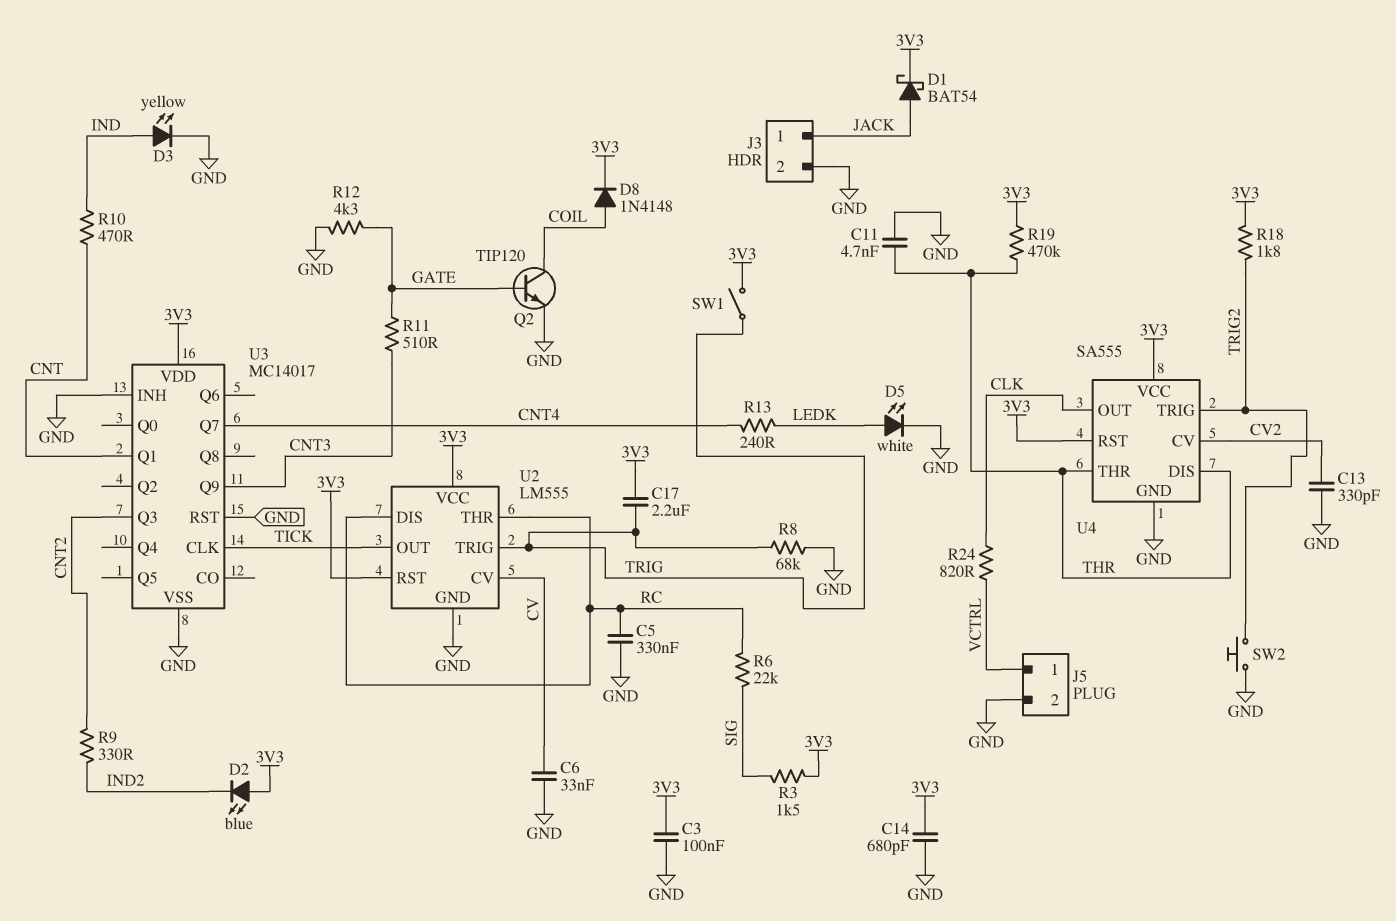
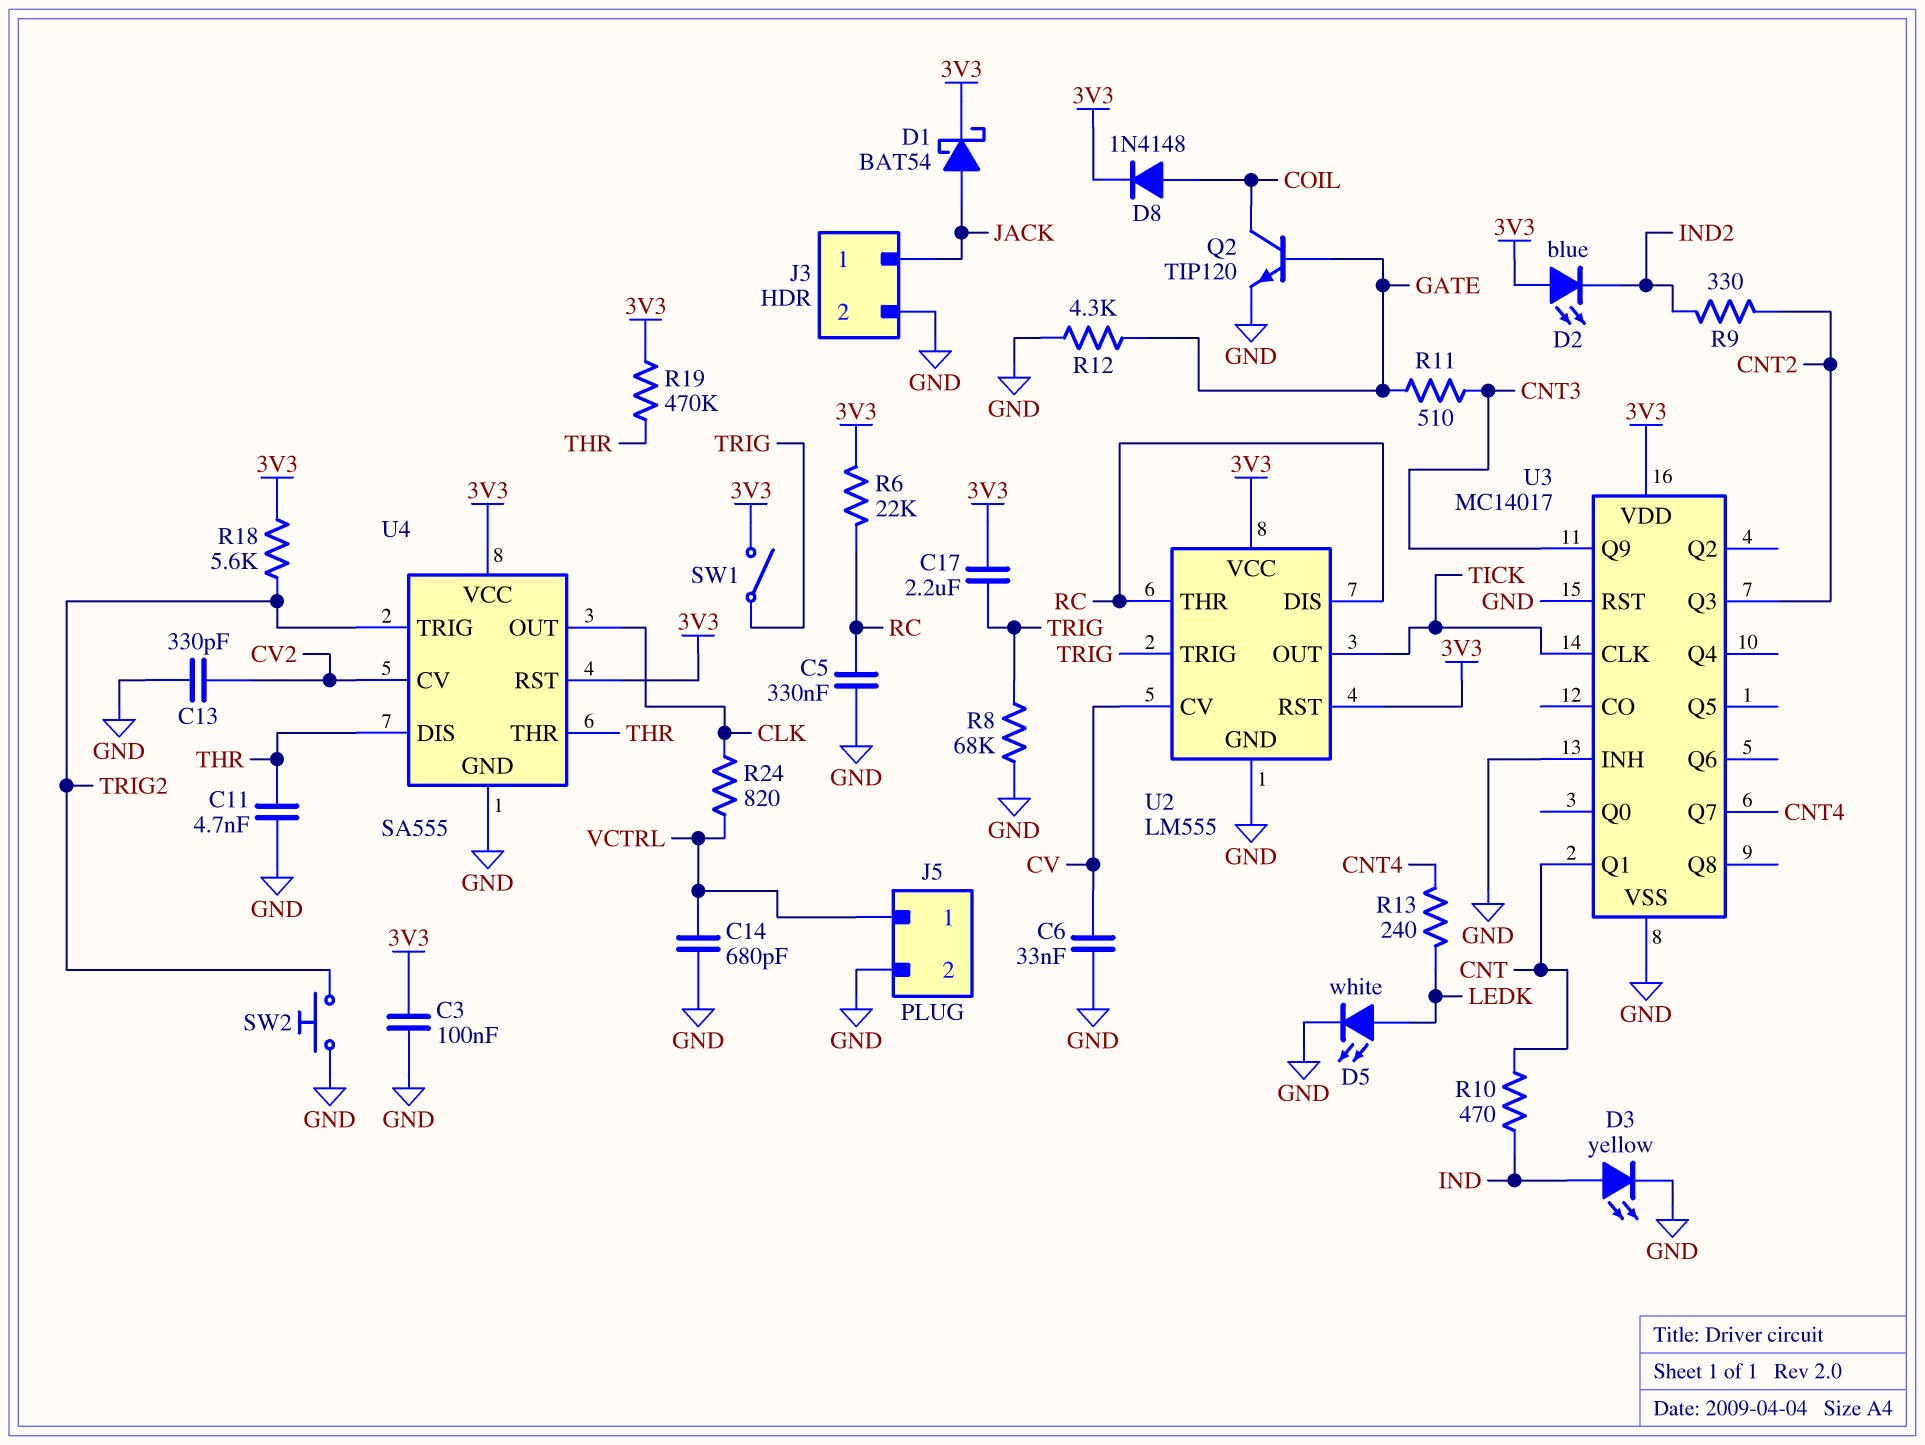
C14: 680pF (3V3, GND) -> 680pF (GND, VCTRL)
R3: 1.5k (3V3, SIG) -> none
R6: 22k (RC, SIG) -> 22k (3V3, RC)
R18: 1.8k (3V3, TRIG2) -> 5.6k (3V3, TRIG2)

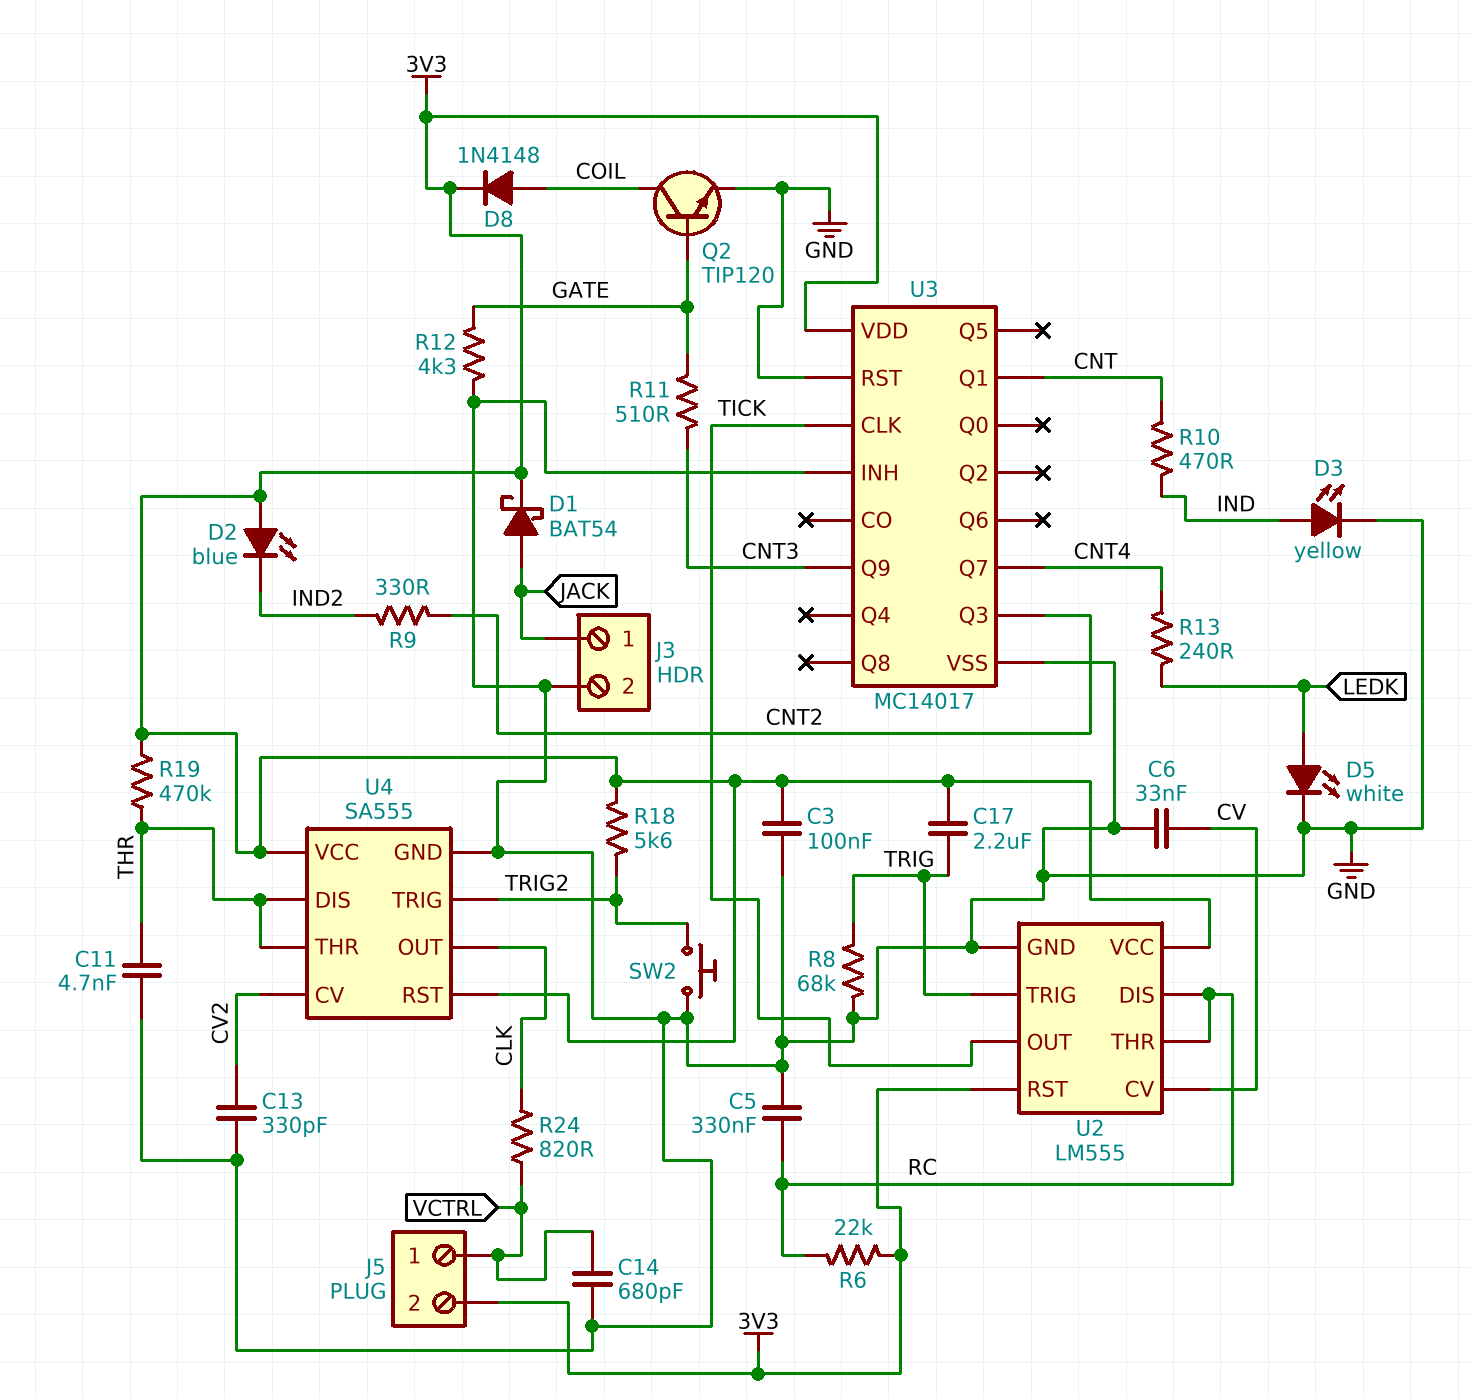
J5 pin 2: GND -> 3V3
SW1: switch (3V3, TRIG) -> none

